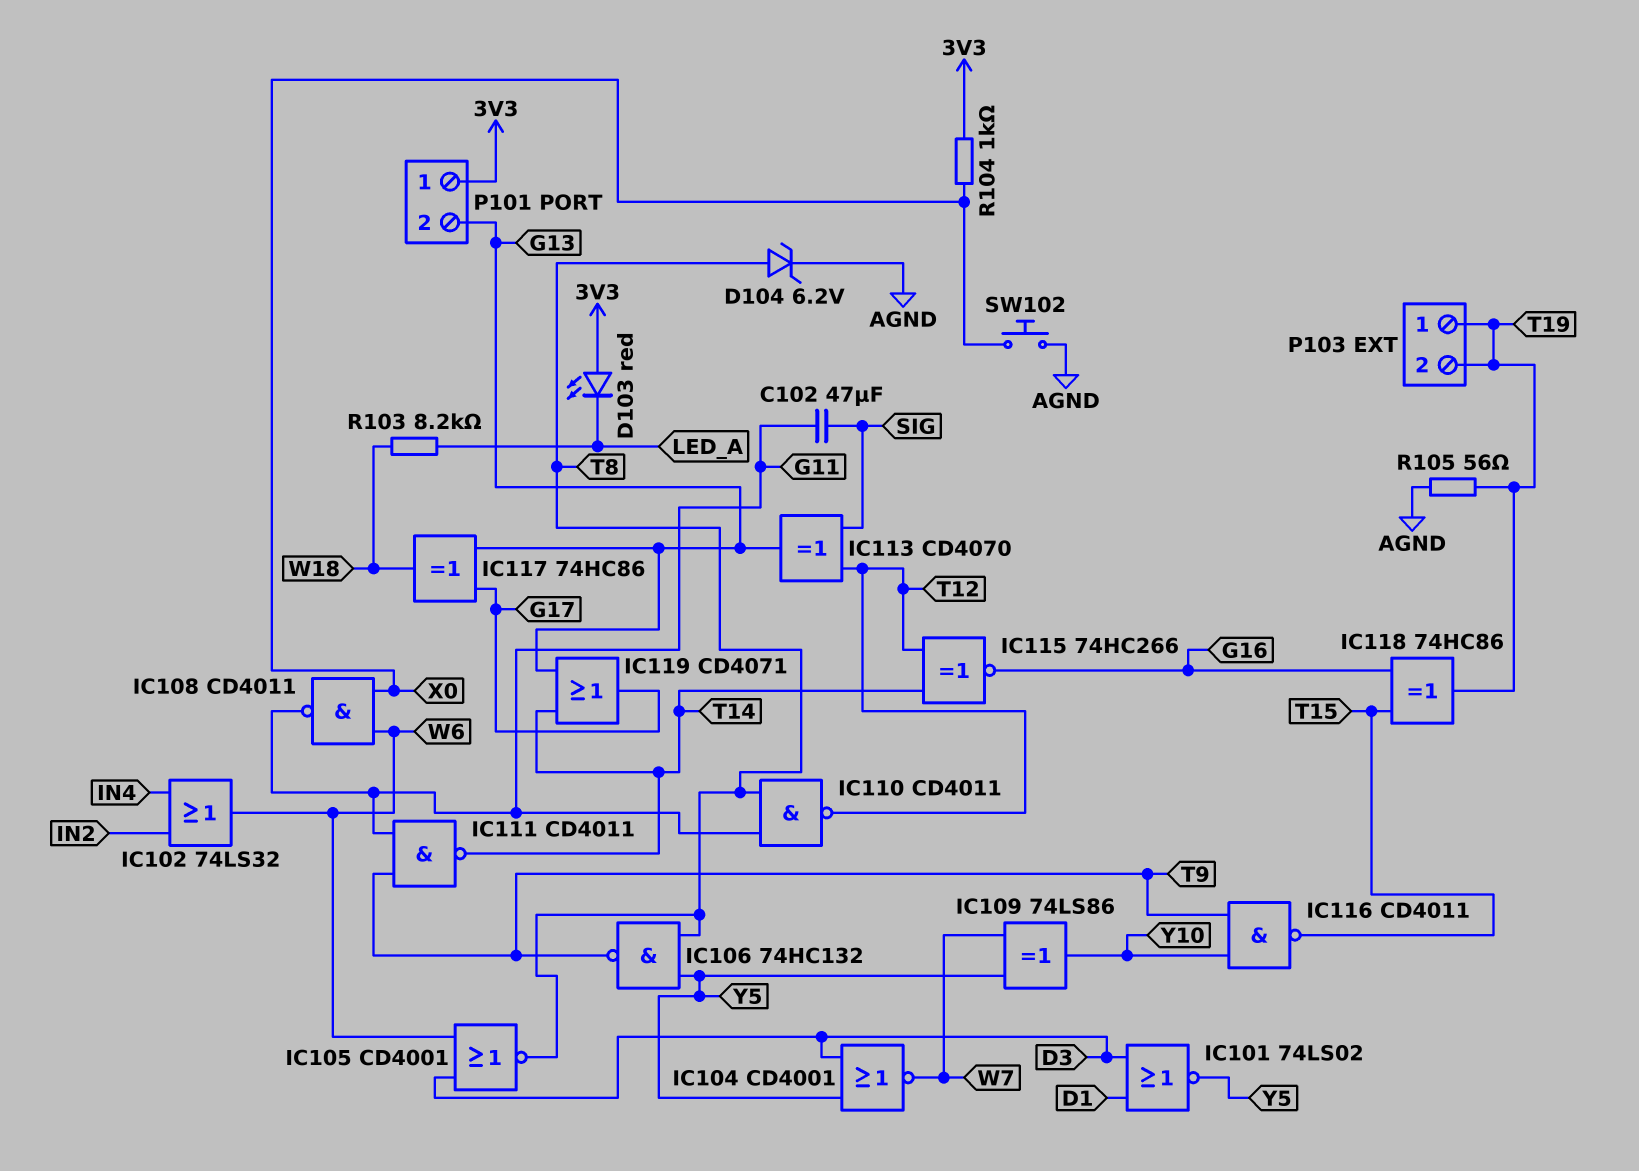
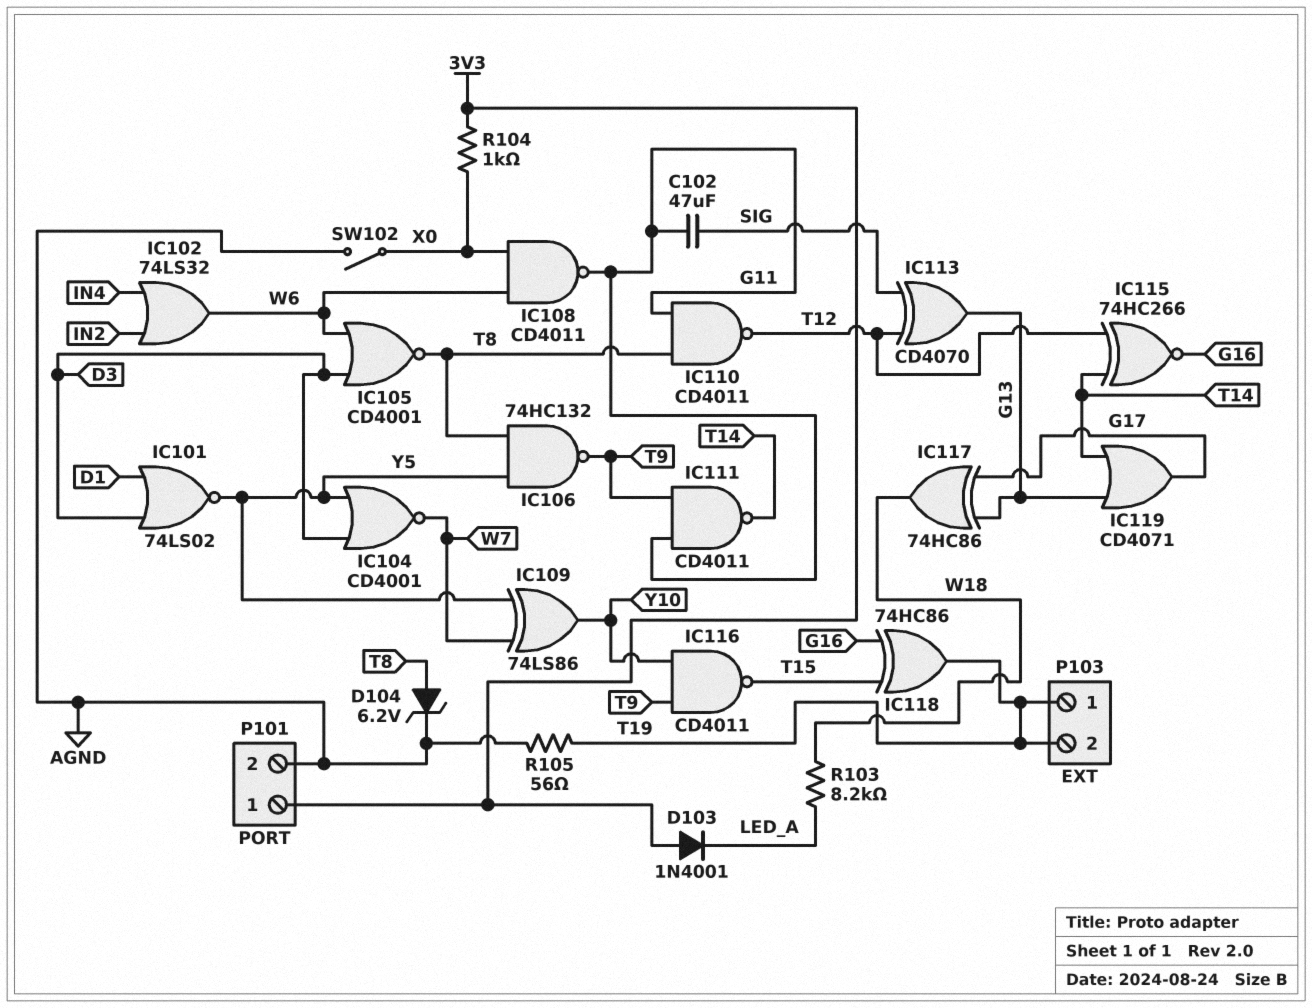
D103: LED red (A 3V3, K LED_A) -> diode 1N4001 (A 3V3, K LED_A)
P101 pin 2: G13 -> AGND
SW102: button (AGND, X0) -> switch (AGND, X0)

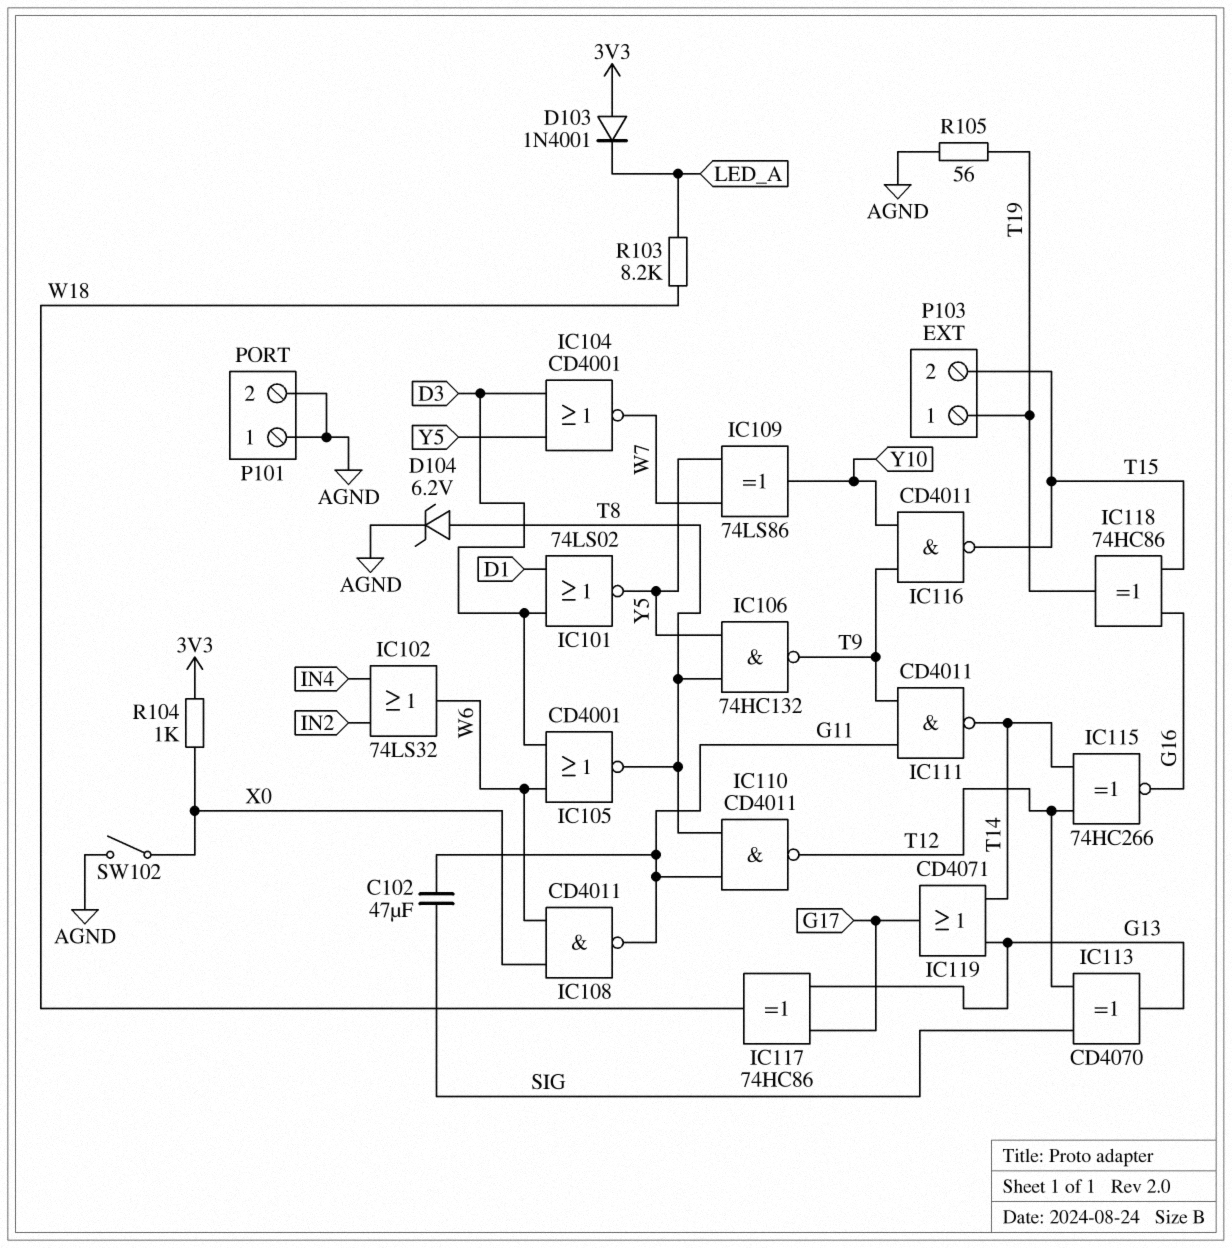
P101 pin 1: 3V3 -> AGND
P103 pin 2: T19 -> T15

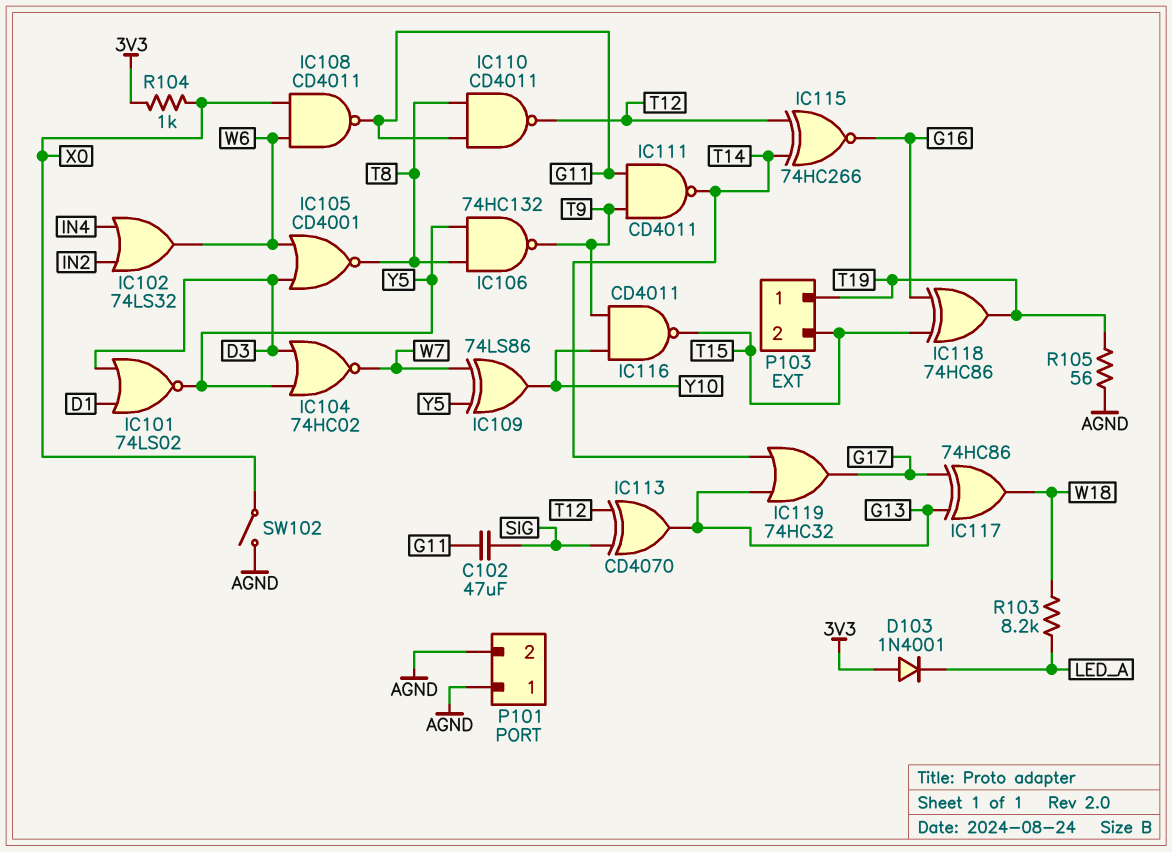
D104: zener 6.2V (A T8, K AGND) -> none
IC104: NOR CD4001 (in D3, in Y5, out W7) -> NOR 74HC02 (in D3, in Y5, out W7)
IC119: OR CD4071 (in G13, in T14, out G17) -> OR 74HC32 (in G13, in T14, out G17)

